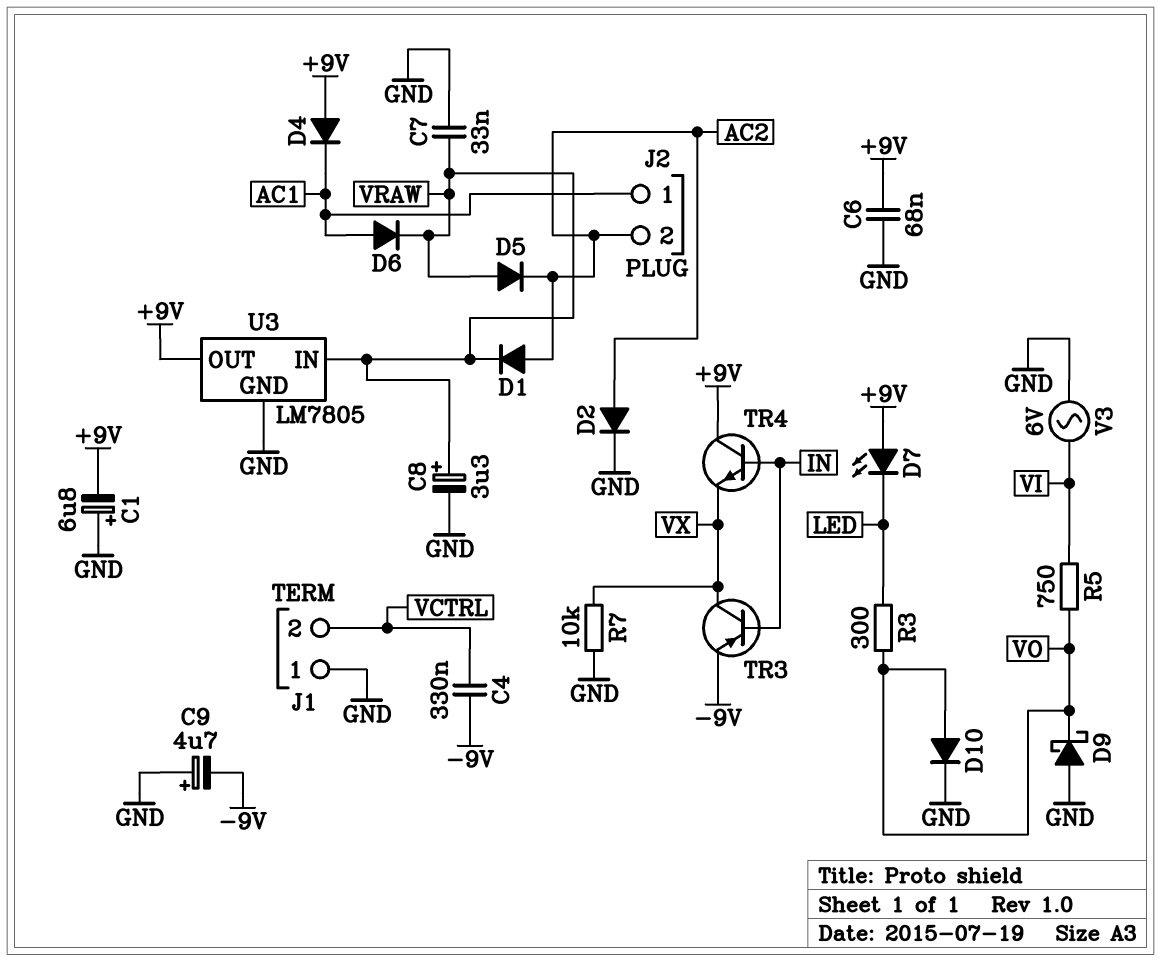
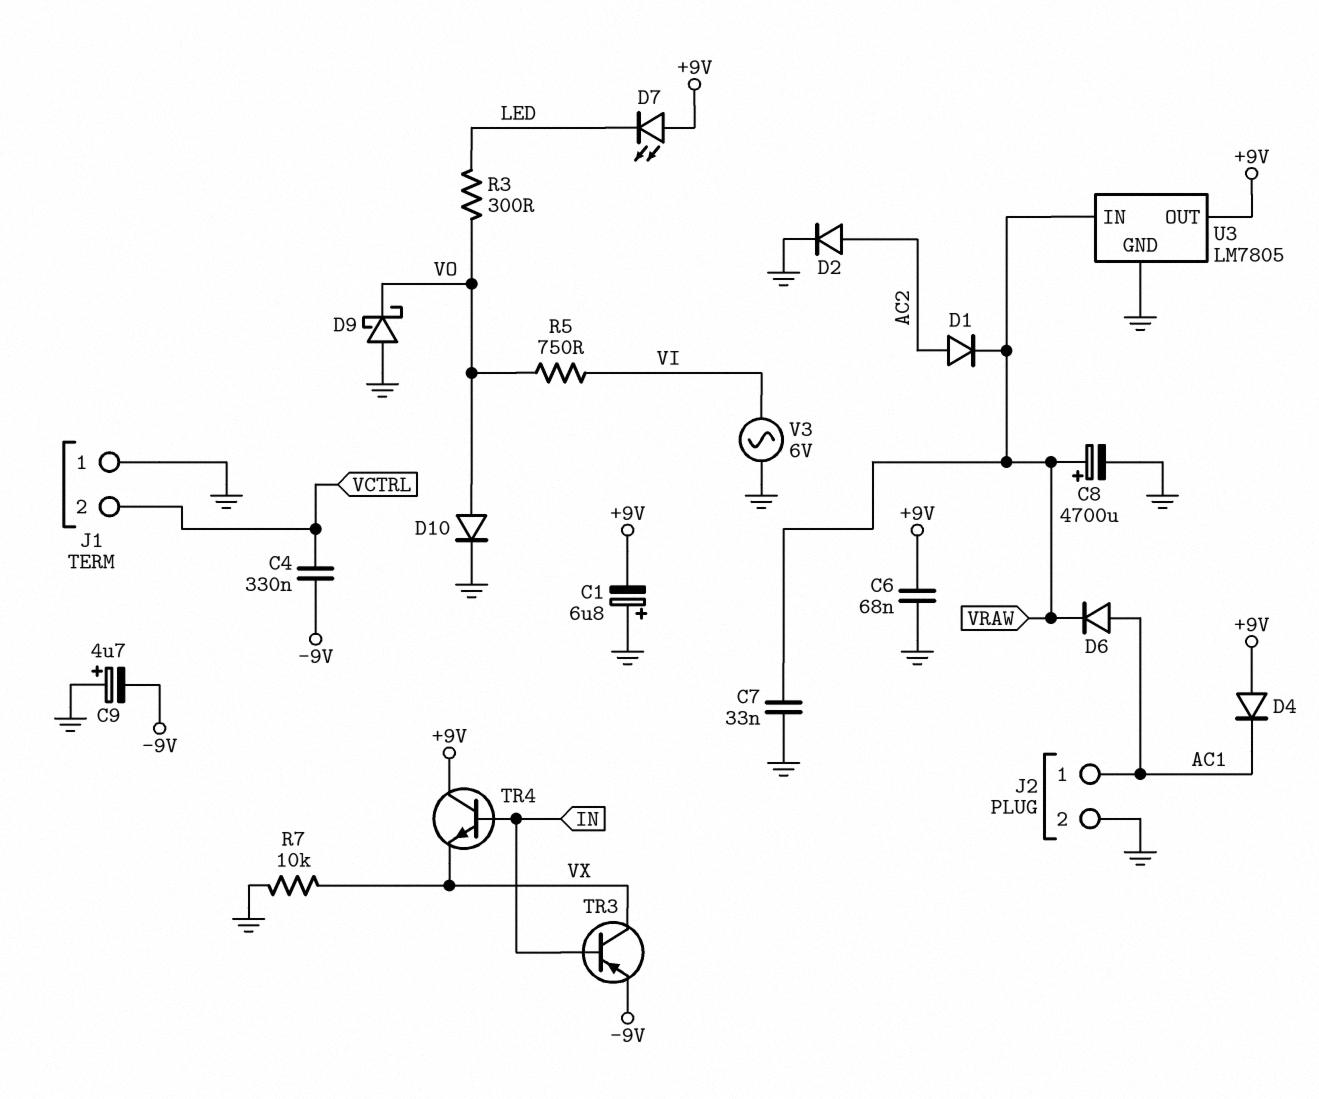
C8: 3.3uF (plus VRAW, minus GND) -> 4700uF (plus VRAW, minus GND)
D5: diode (A VRAW, K AC2) -> none
J2 pin 2: AC2 -> GND

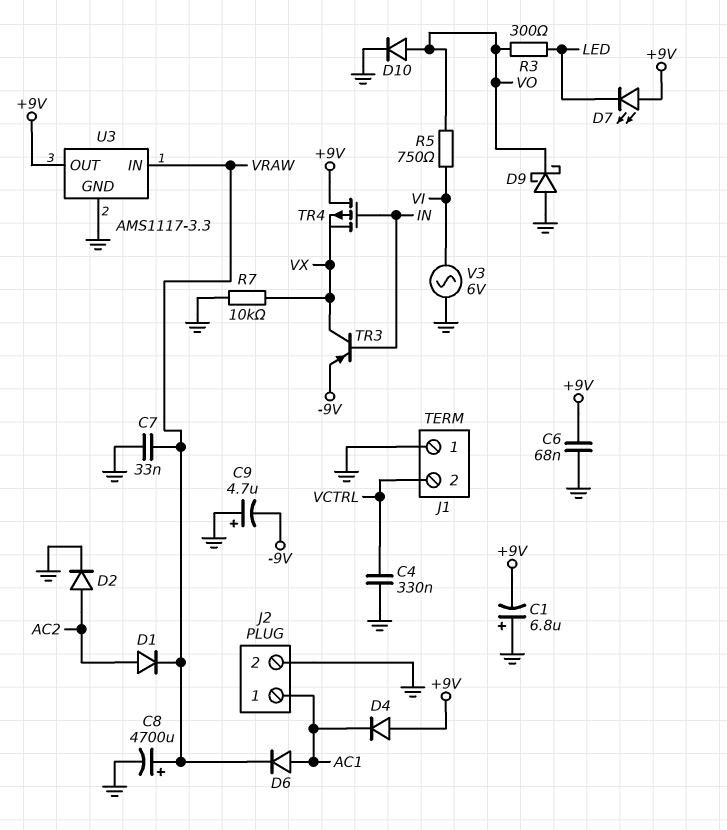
C4: 330nF (-9V, VCTRL) -> 330nF (GND, VCTRL)
TR4: NPN (B IN, C +9V, E VX) -> PMOS (G IN, D +9V, S VX)
U3: LM7805 -> AMS1117-3.3

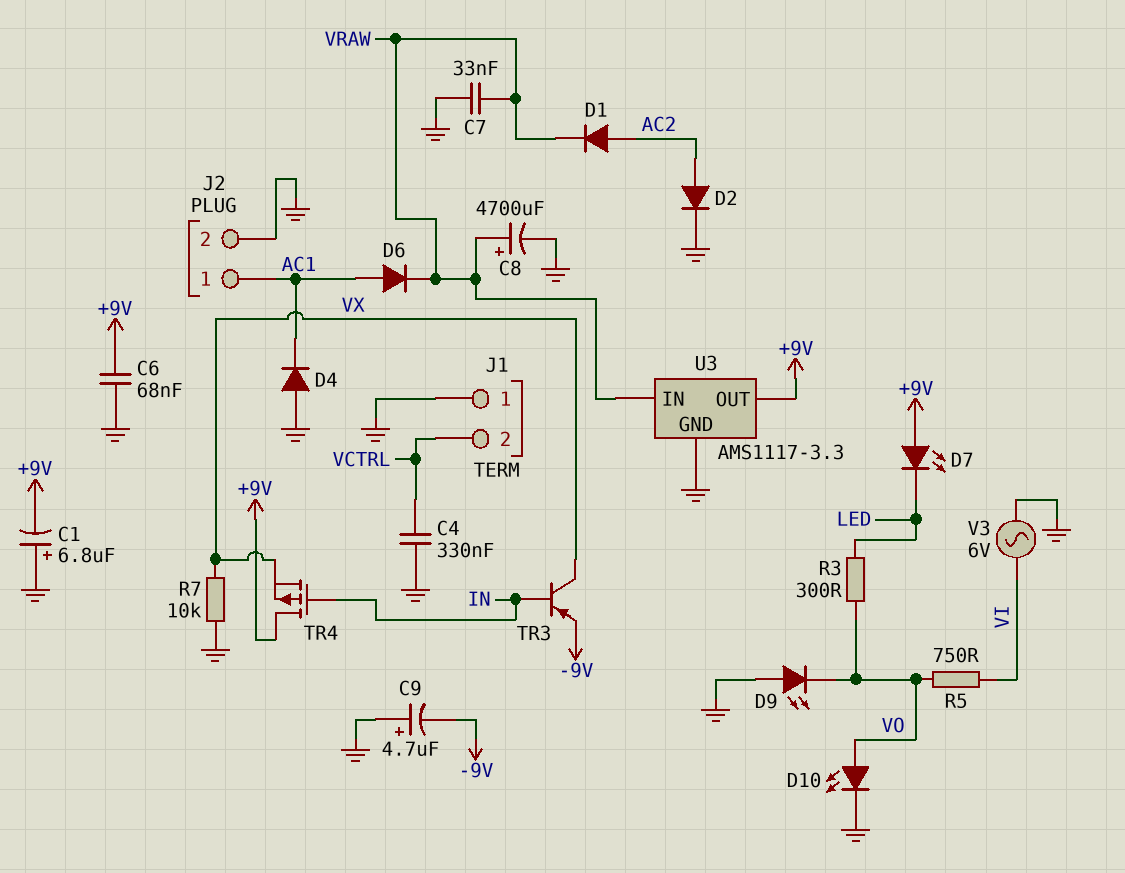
D4: diode (A +9V, K AC1) -> diode (A GND, K AC1)
D9: schottky (A GND, K VO) -> LED (A GND, K VO)
D10: diode (A VO, K GND) -> LED (A VO, K GND)

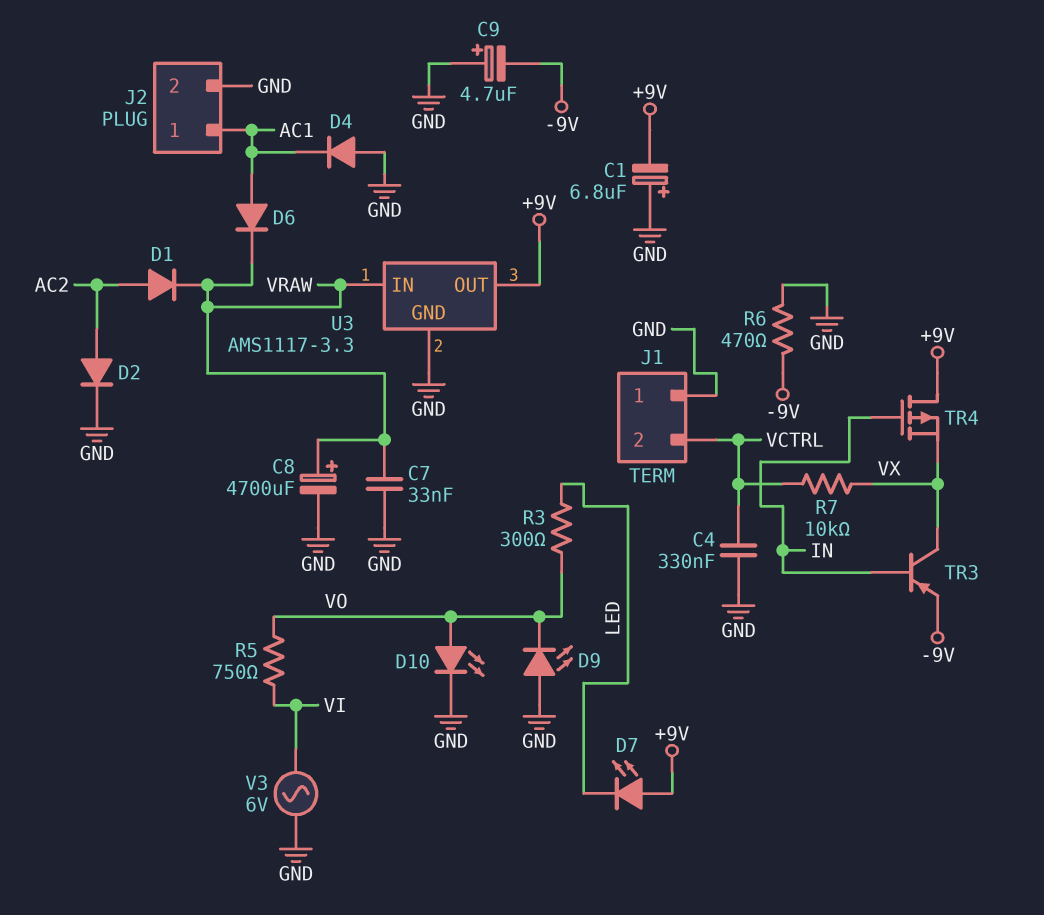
C6: 68nF (+9V, GND) -> none
R6: none -> 470 (-9V, GND)
R7: 10k (GND, VX) -> 10k (VCTRL, VX)

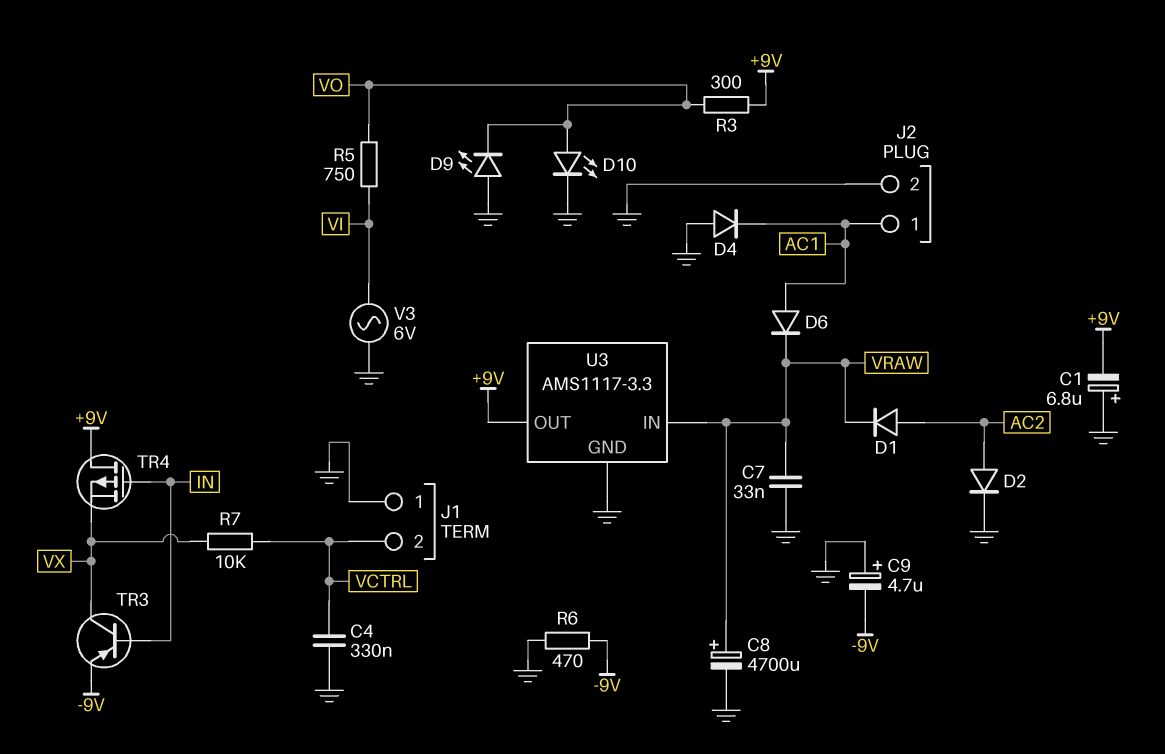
D7: LED (A +9V, K LED) -> none
R3: 300 (LED, VO) -> 300 (+9V, VO)

